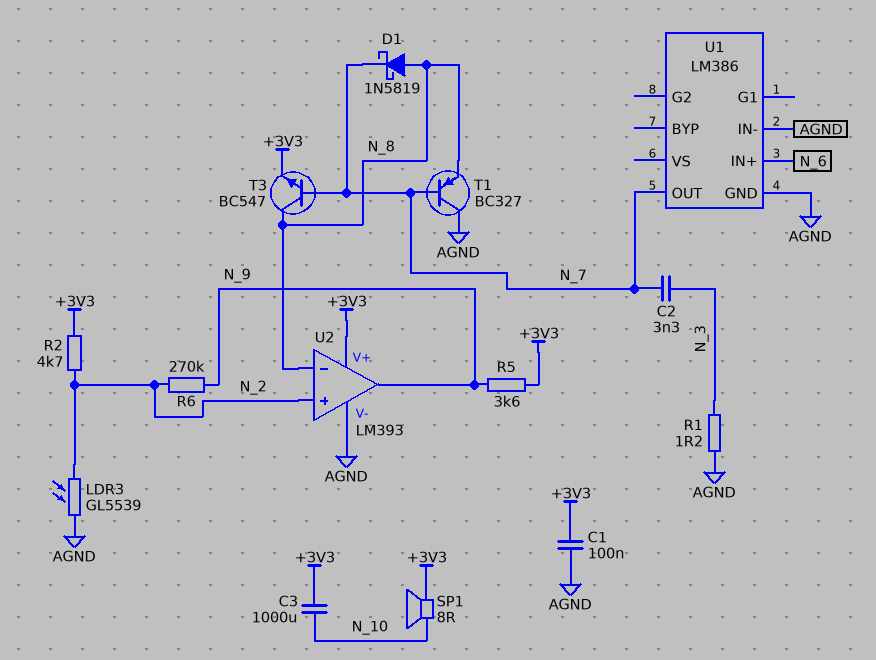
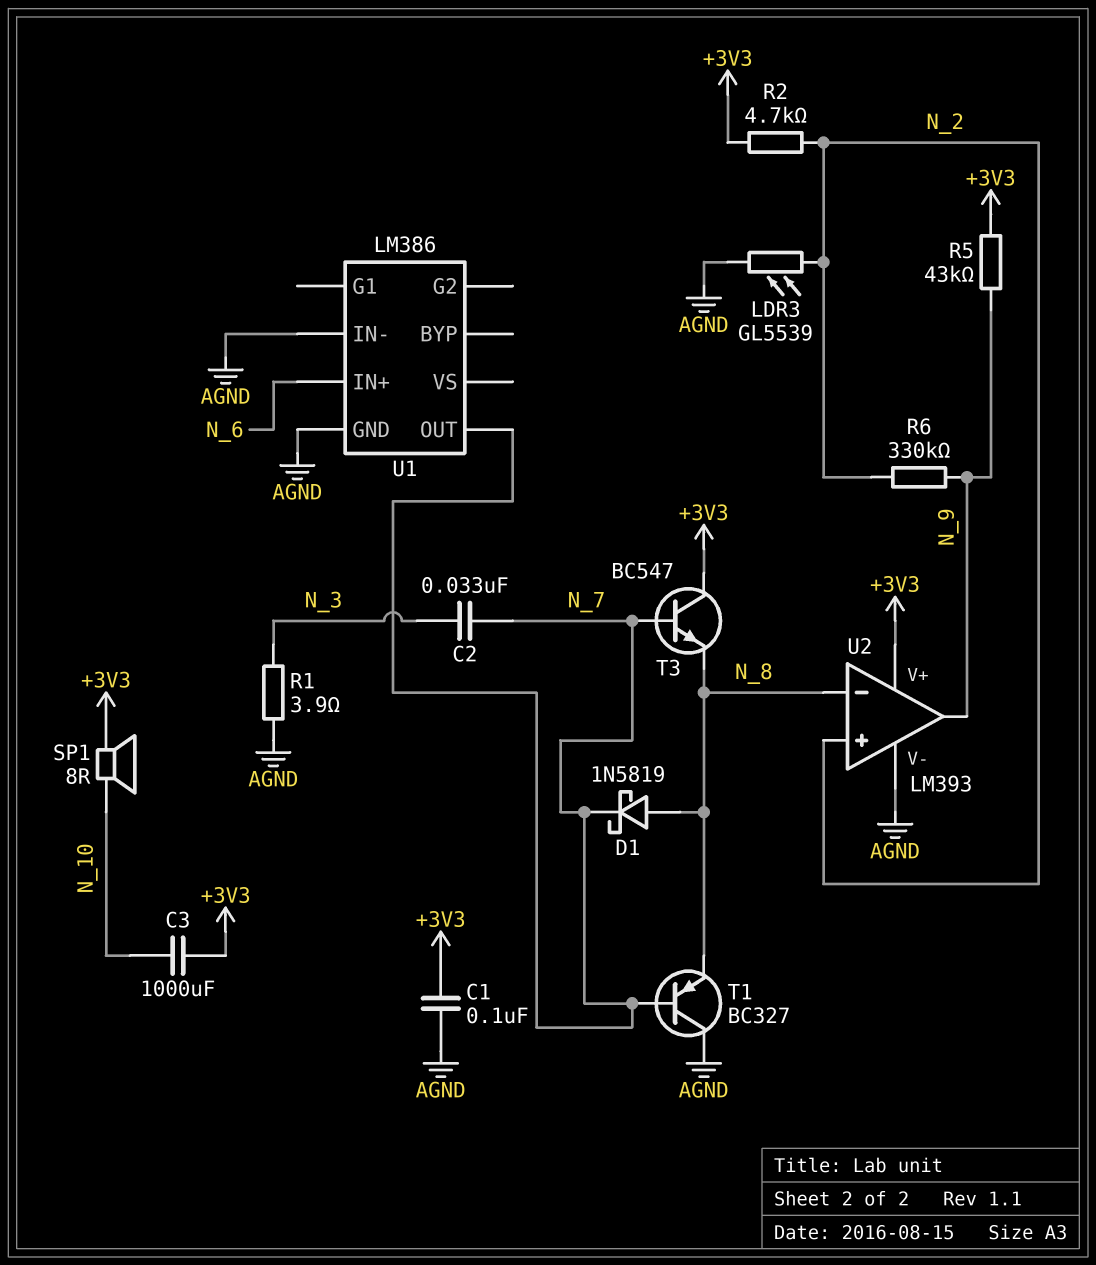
C2: 3.3nF (N_3, N_7) -> 33nF (N_3, N_7)
R1: 1.2 (AGND, N_3) -> 3.9 (AGND, N_3)
R5: 3.6k (+3V3, N_9) -> 43k (+3V3, N_9)
R6: 270k (N_2, N_9) -> 330k (N_2, N_9)
T3: NPN BC547 (B N_7, C N_8, E +3V3) -> NPN BC547 (B N_7, C +3V3, E N_8)

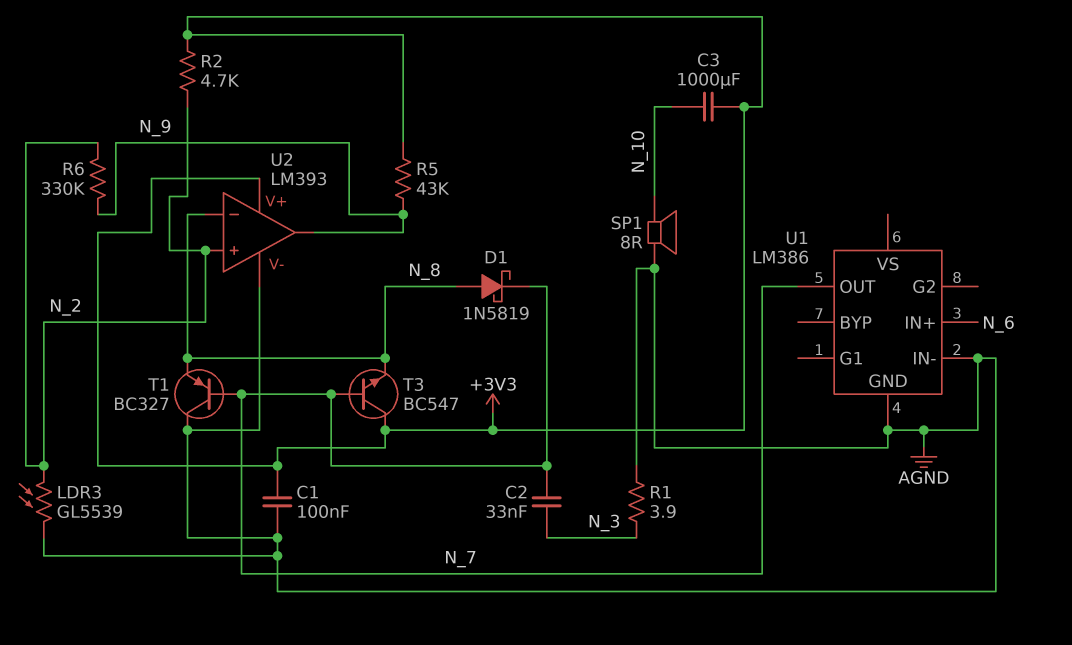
SP1: speaker 8R (+3V3, N_10) -> speaker 8R (AGND, N_10)

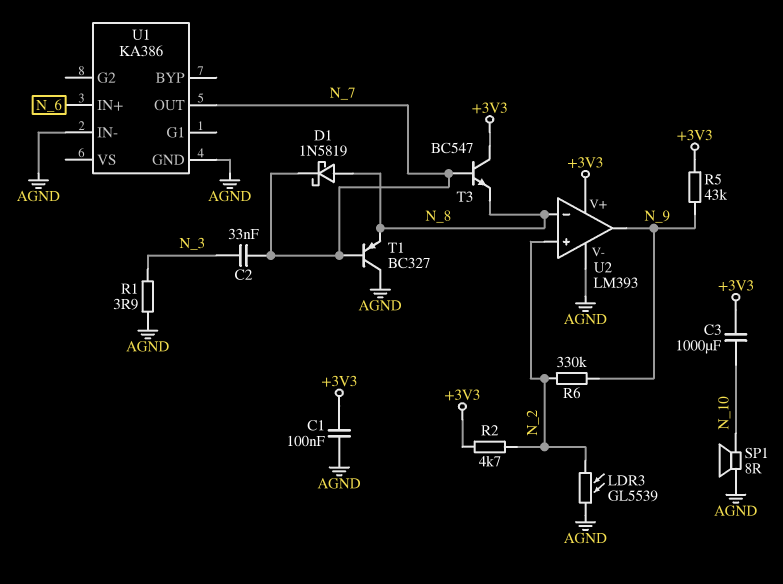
U1: LM386 -> KA386

